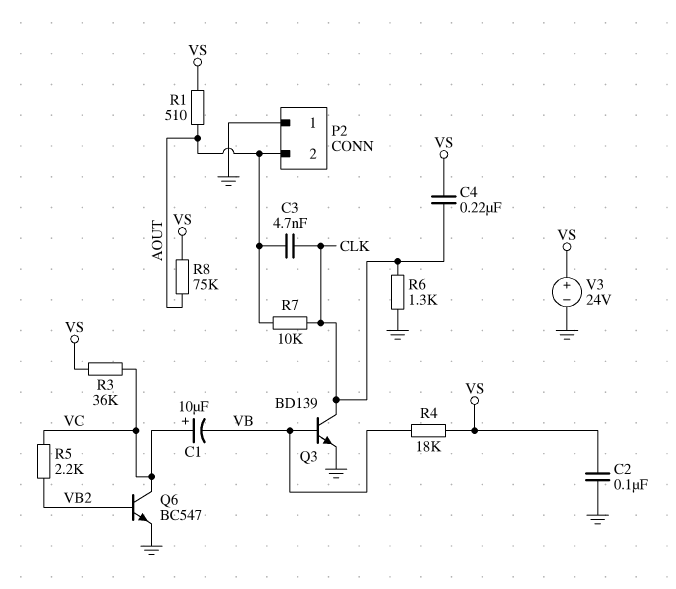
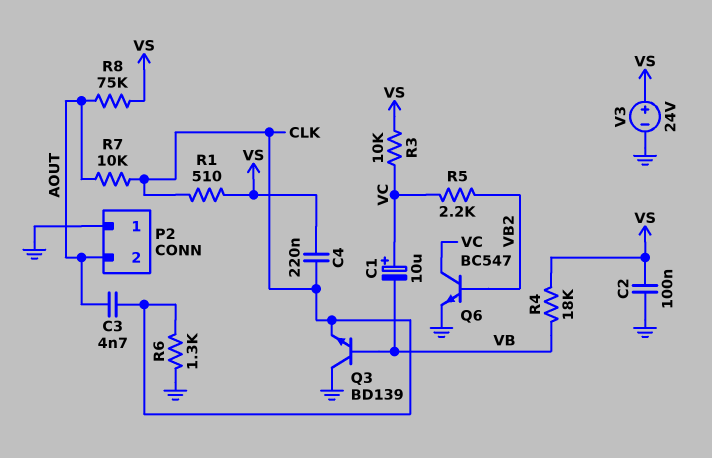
Q3: NPN BD139 (B VB, C CLK, E GND) -> NPN BD139 (B VB, C GND, E CLK)
R1: 510 (AOUT, VS) -> 510 (CLK, VS)
R3: 36k (VC, VS) -> 10k (VC, VS)

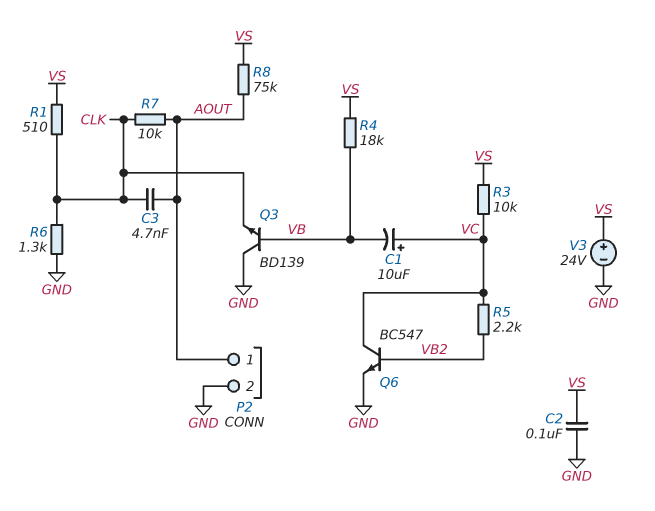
C4: 220nF (CLK, VS) -> none
P2 pin 1: GND -> AOUT
P2 pin 2: AOUT -> GND

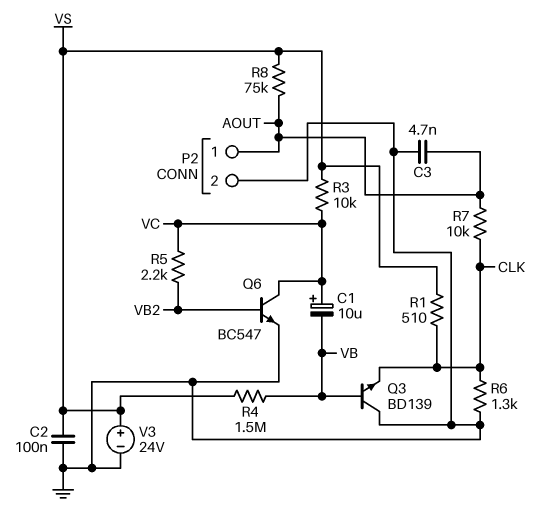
C3: 4.7nF (AOUT, CLK) -> 4.7nF (AOUT, GND)
R4: 18k (VB, VS) -> 1.5M (VB, VS)

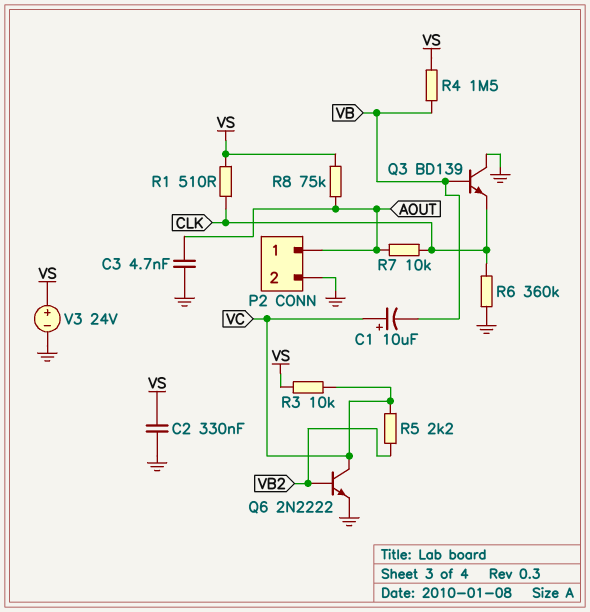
C2: 100nF (GND, VS) -> 330nF (GND, VS)
Q6: NPN BC547 (B VB2, C VC, E GND) -> NPN 2N2222 (B VB2, C VC, E GND)
R6: 1.3k (CLK, GND) -> 360k (CLK, GND)

